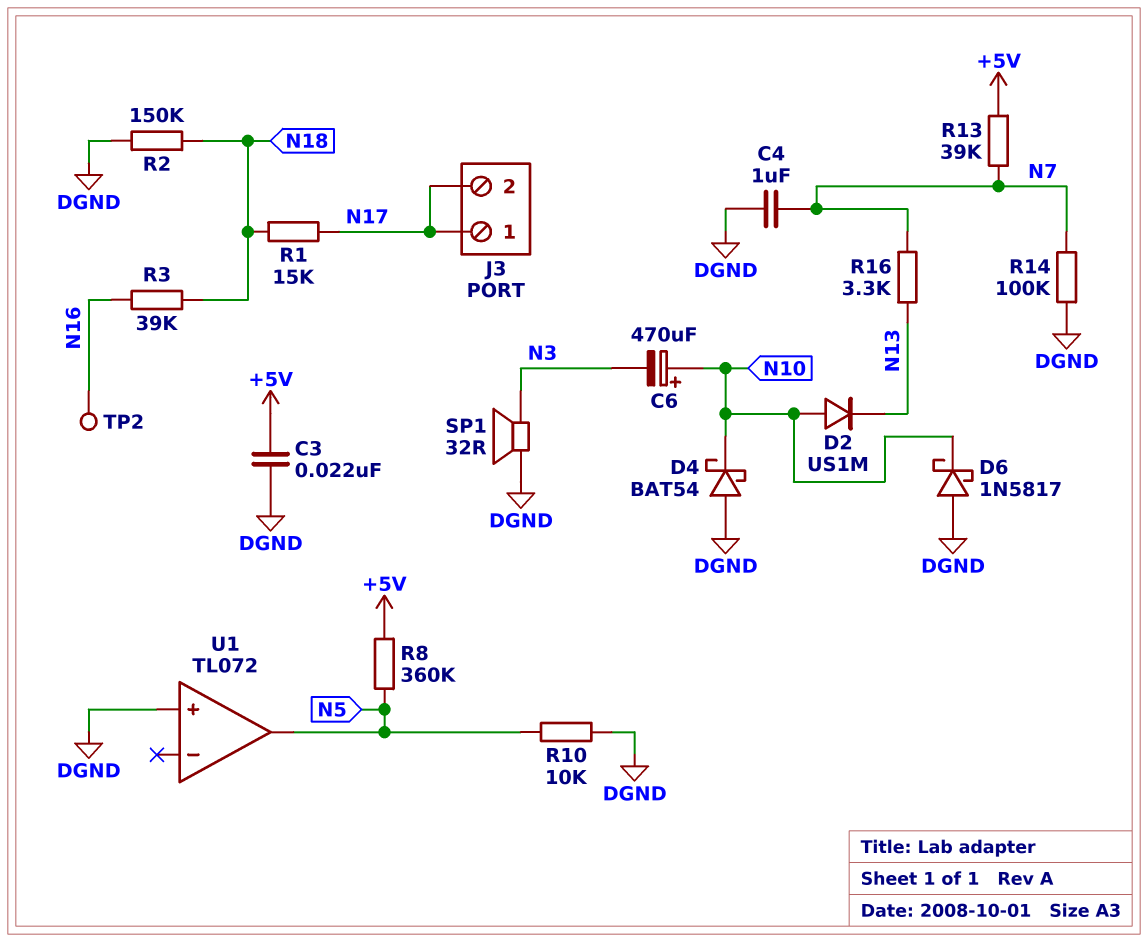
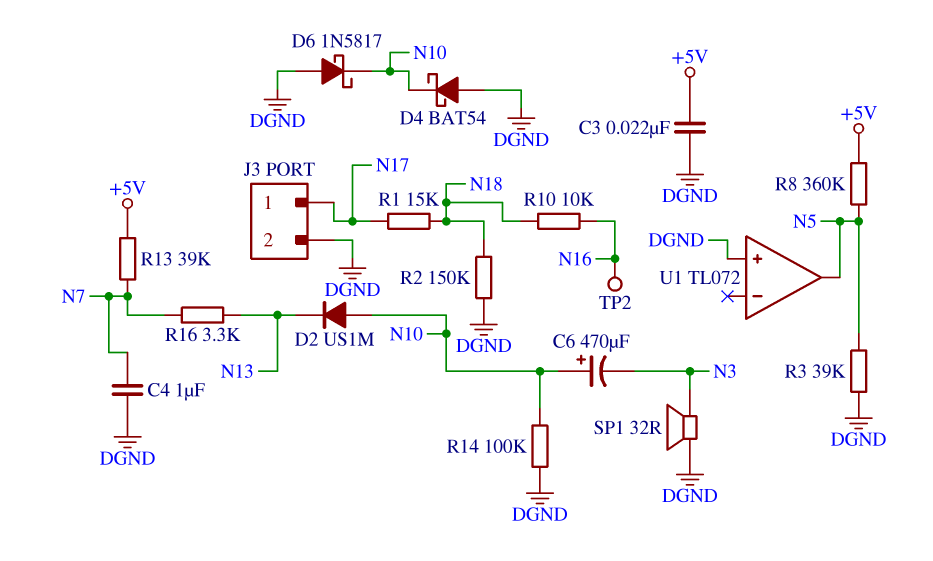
J3 pin 2: N17 -> DGND
R3: 39k (N16, N18) -> 39k (DGND, N5)
R10: 10k (DGND, N5) -> 10k (N16, N18)
R14: 100k (DGND, N7) -> 100k (DGND, N10)

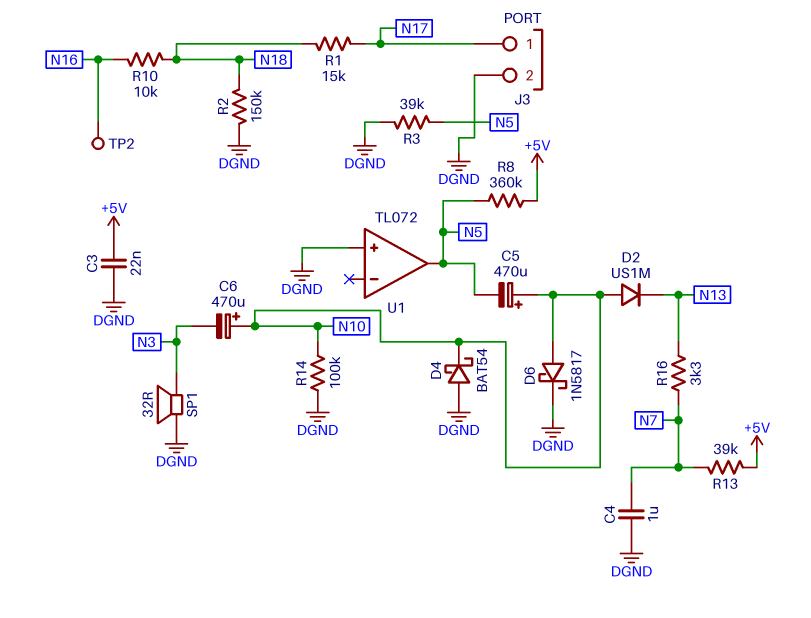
C5: none -> 470uF (plus N10, minus N5)
D6: schottky 1N5817 (A DGND, K N10) -> schottky 1N5817 (A N10, K DGND)

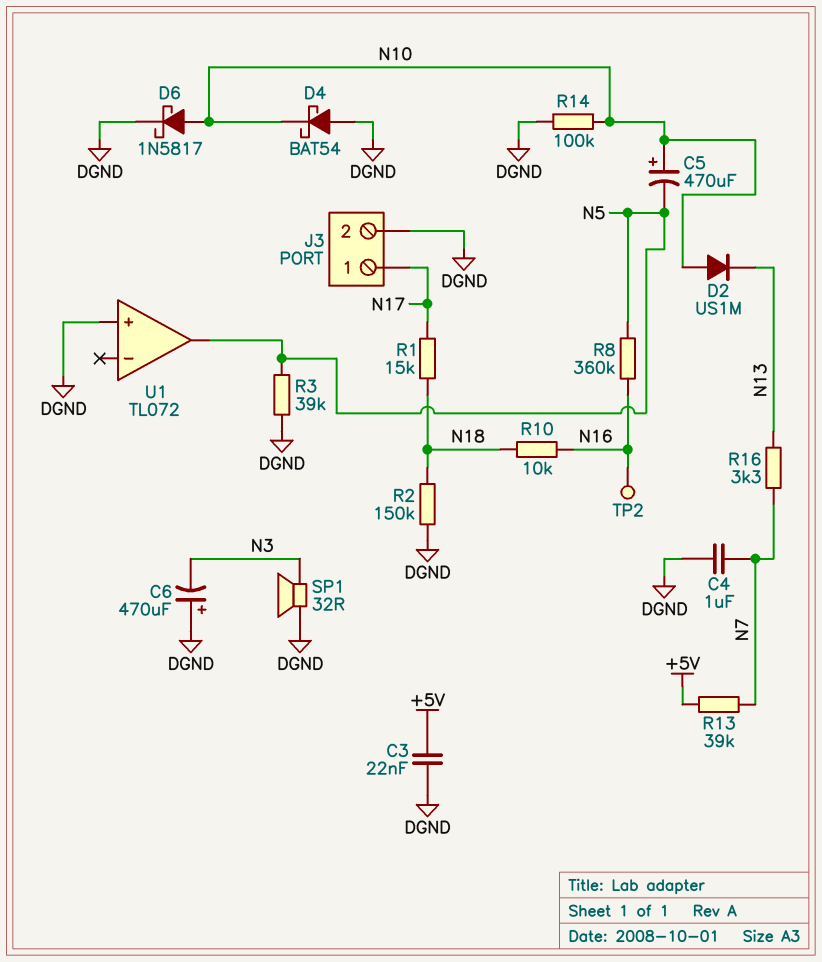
C6: 470uF (plus N10, minus N3) -> 470uF (plus DGND, minus N3)
R8: 360k (+5V, N5) -> 360k (N5, N16)

